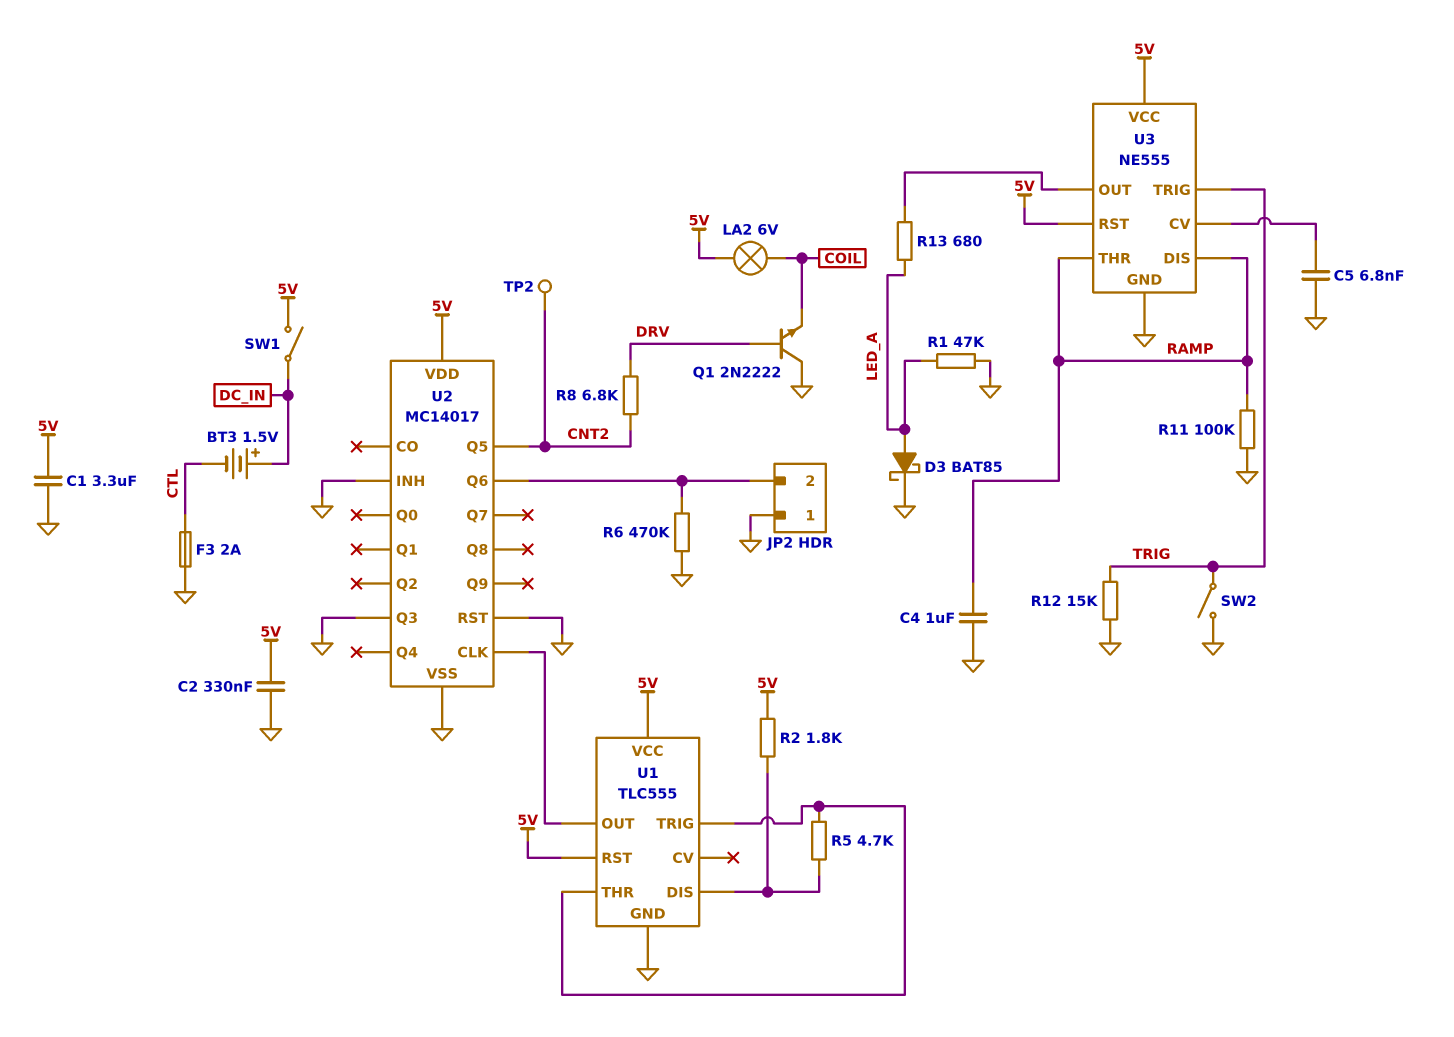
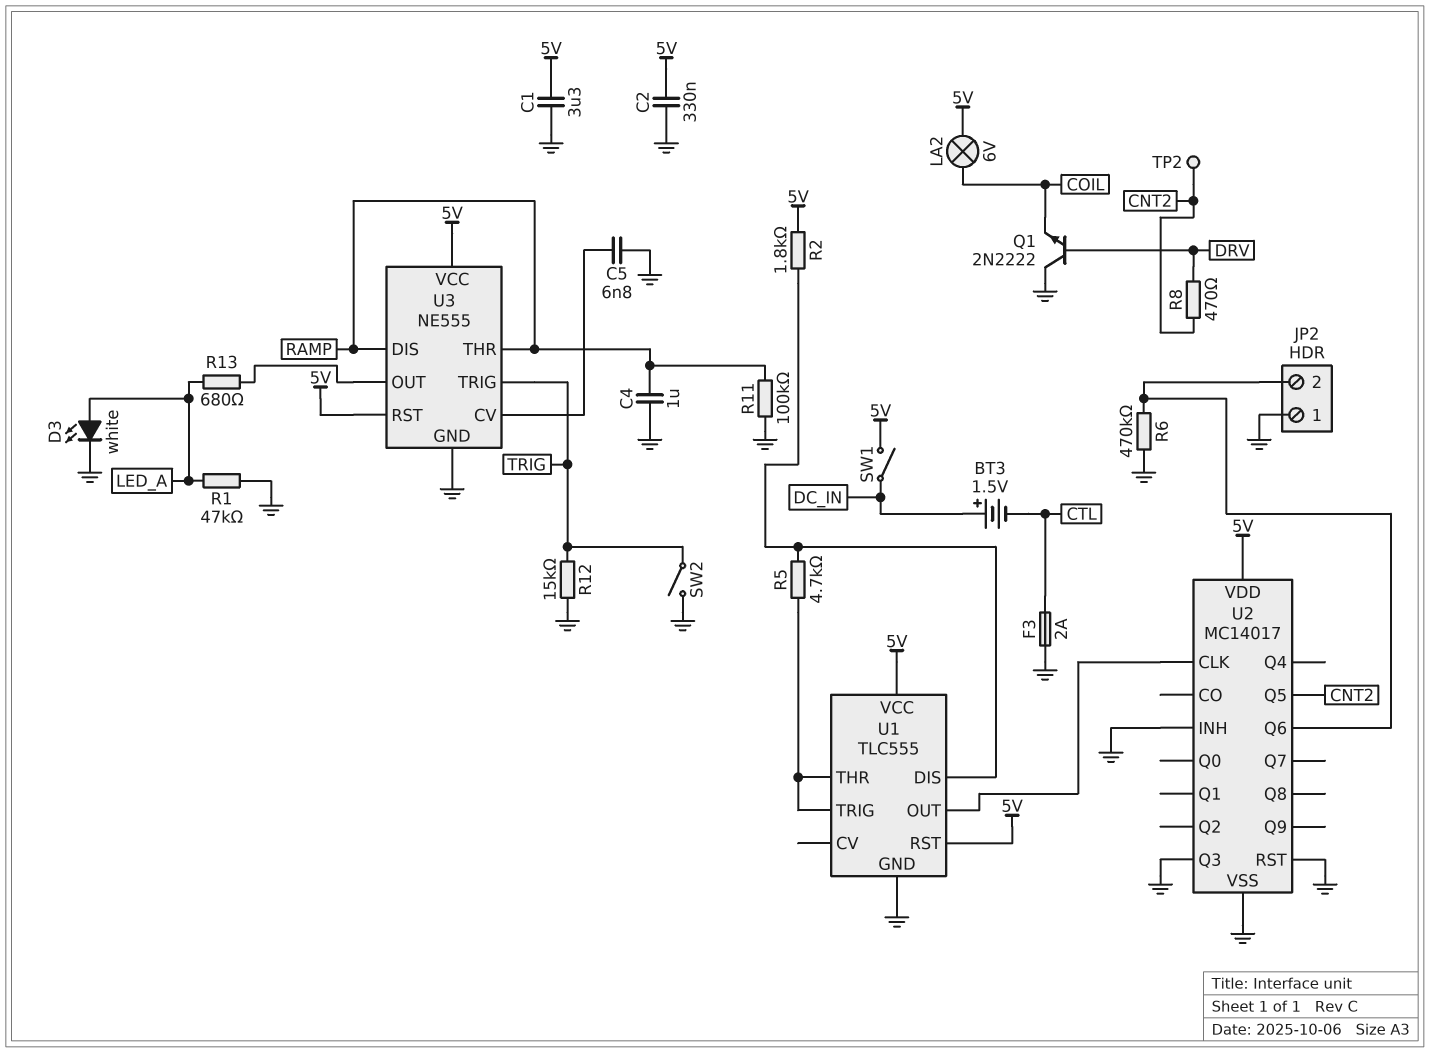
D3: schottky BAT85 (A LED_A, K GND) -> LED white (A LED_A, K GND)
R8: 6.8k (CNT2, DRV) -> 470 (CNT2, DRV)

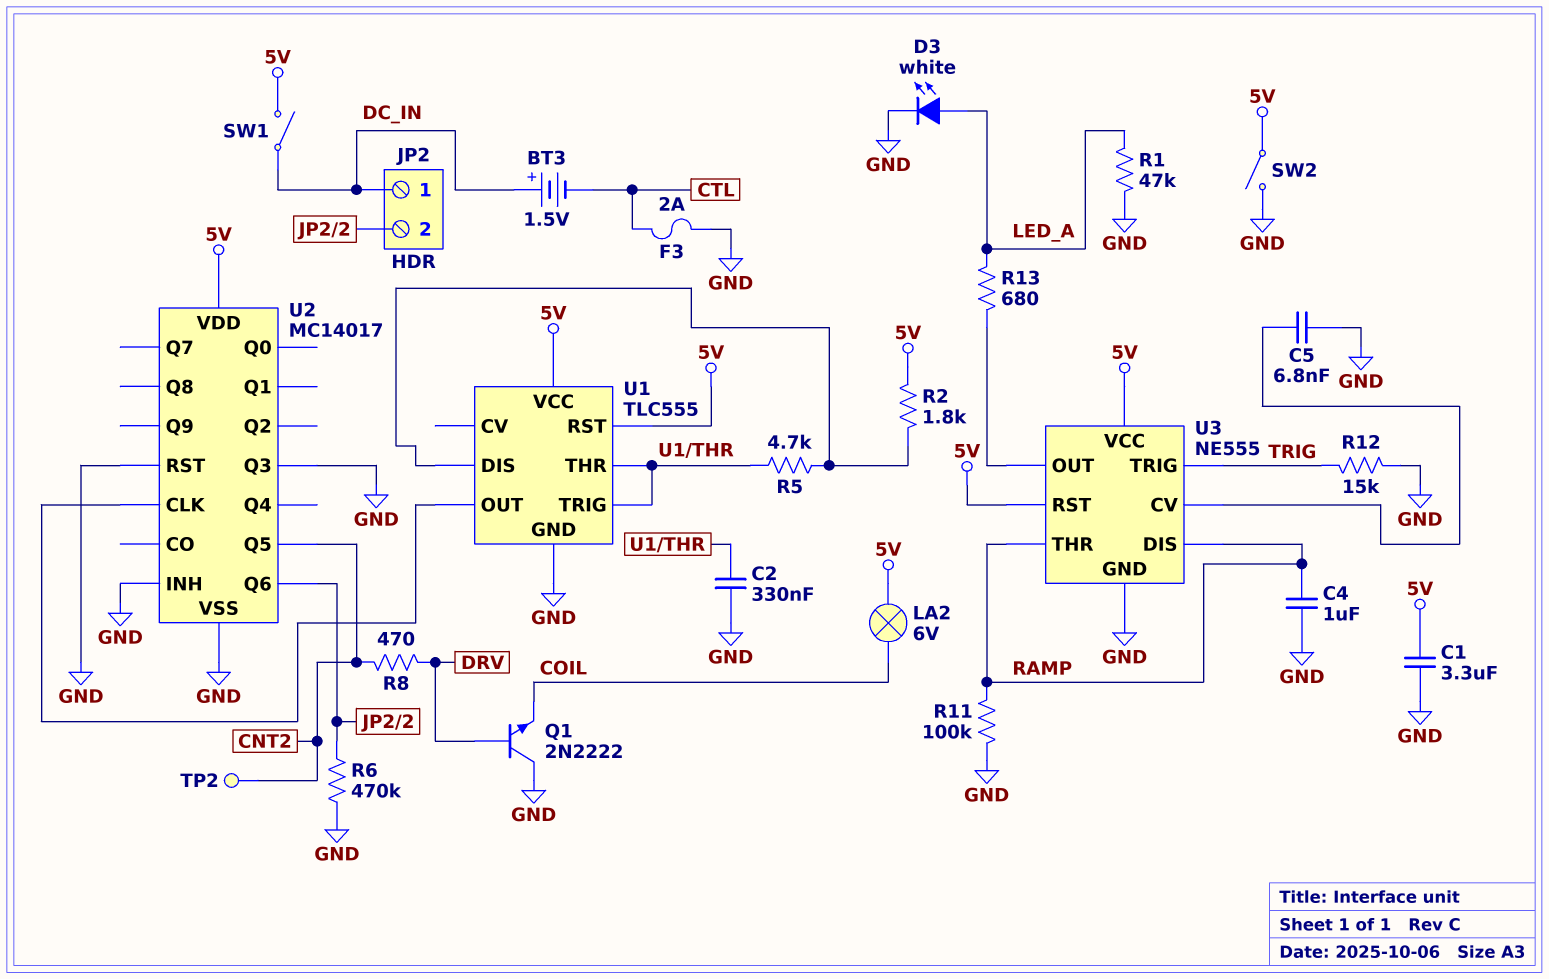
C2: 330nF (5V, GND) -> 330nF (GND, U1/THR)
JP2 pin 1: GND -> DC_IN
SW2: switch (GND, TRIG) -> switch (5V, GND)

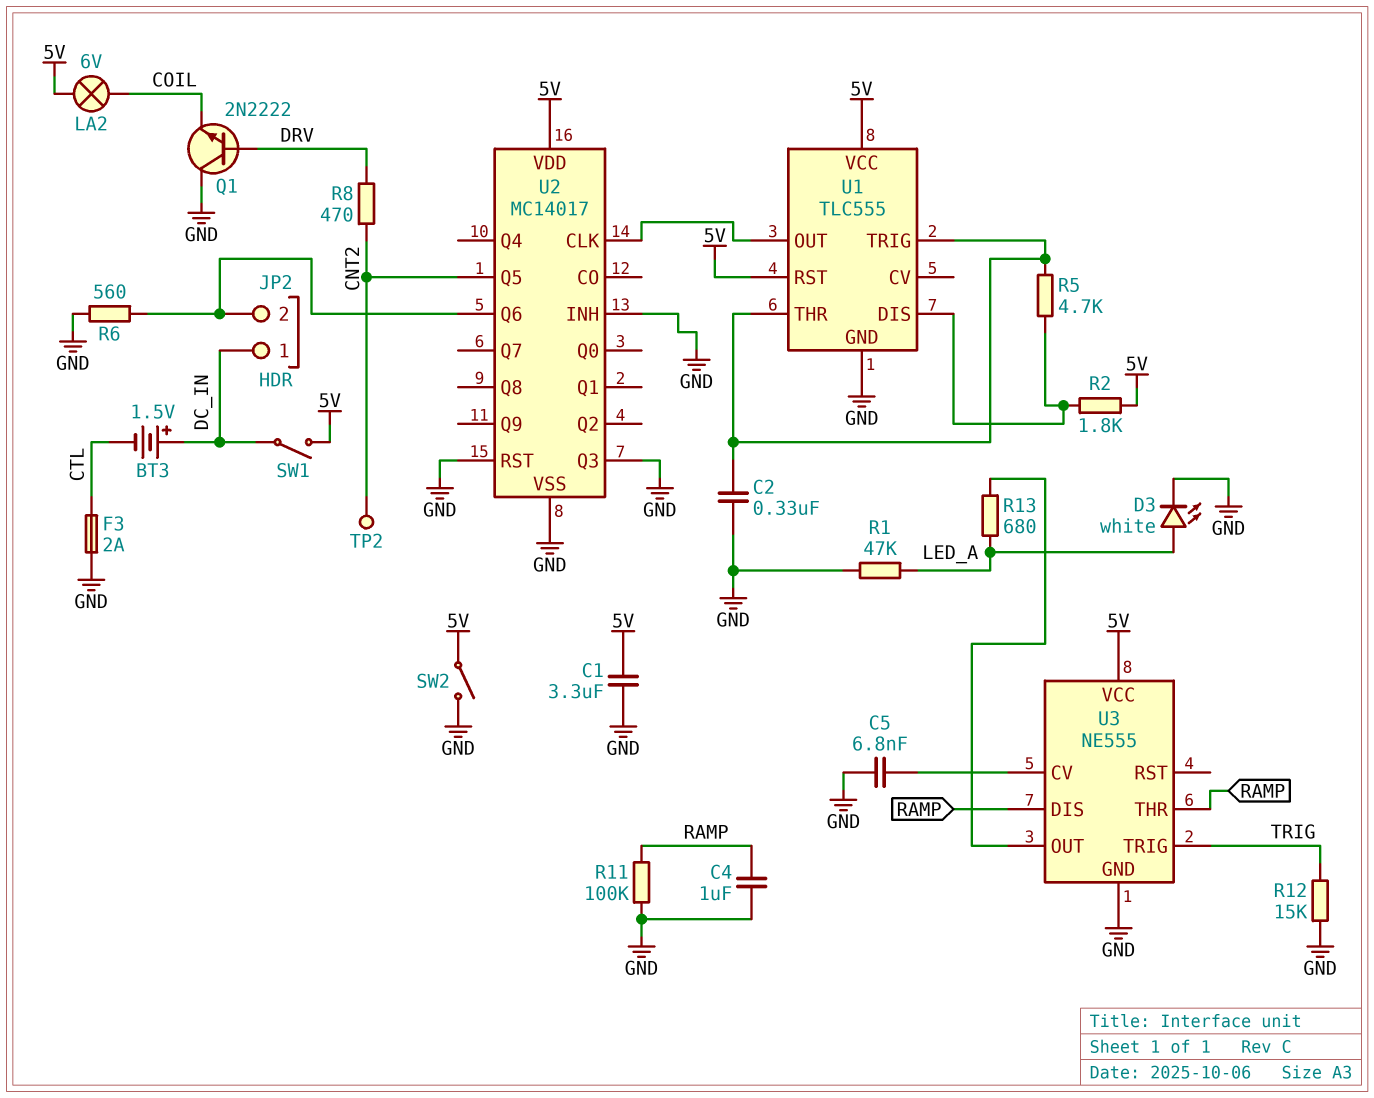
R6: 470k (GND, JP2/2) -> 560 (GND, JP2/2)
U3 pin RST: 5V -> none

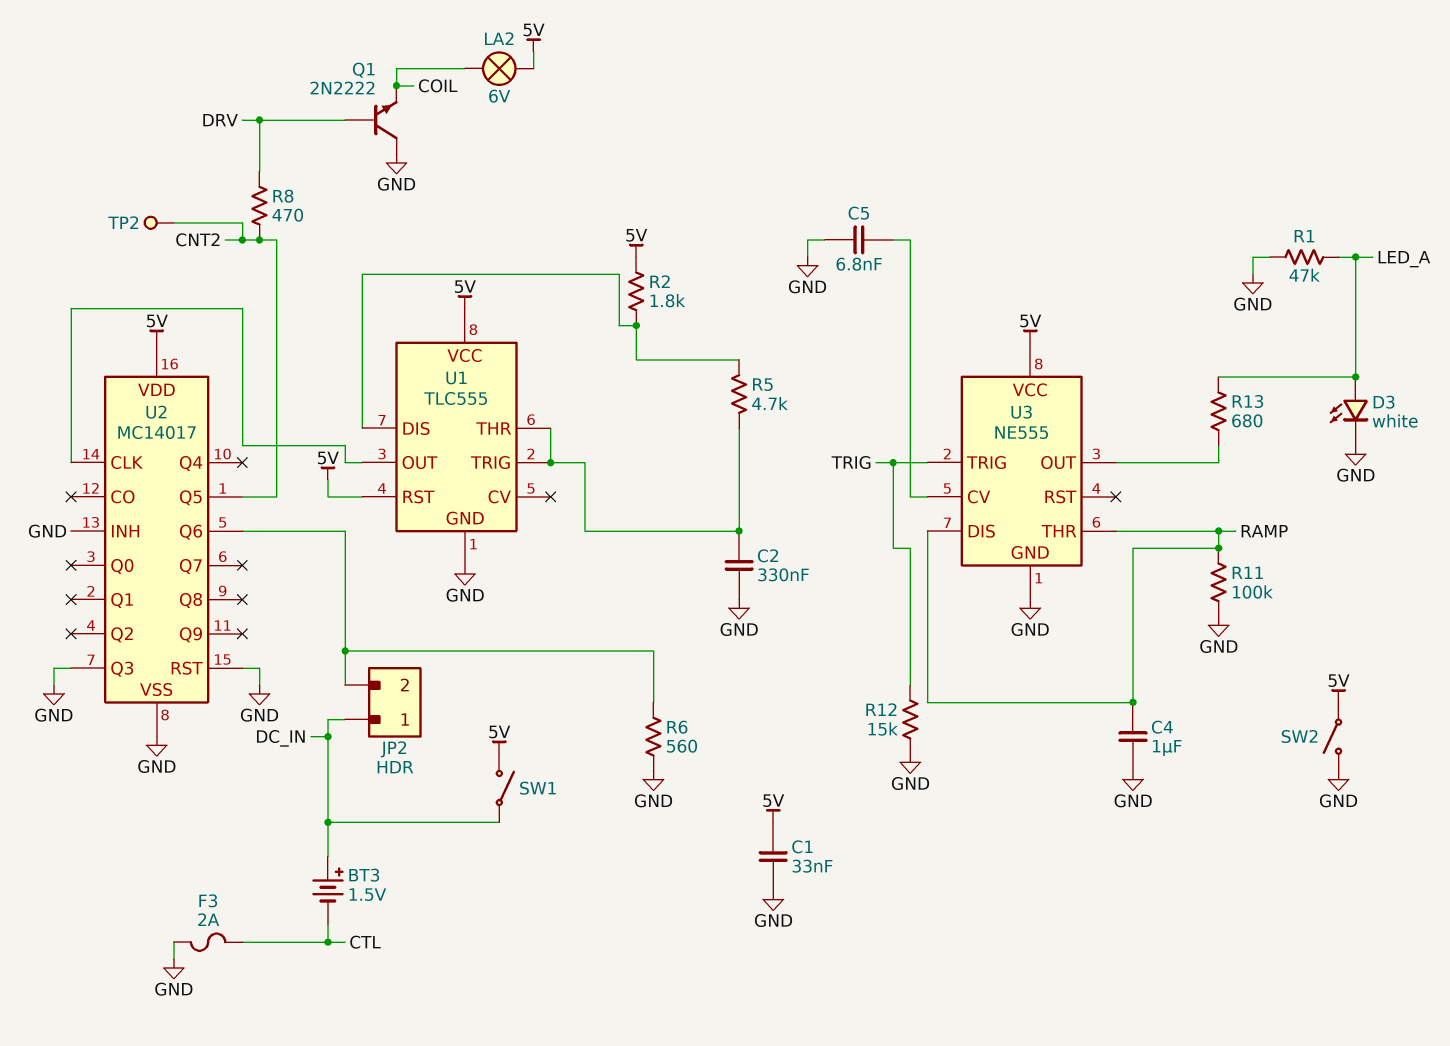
C1: 3.3uF (5V, GND) -> 33nF (5V, GND)

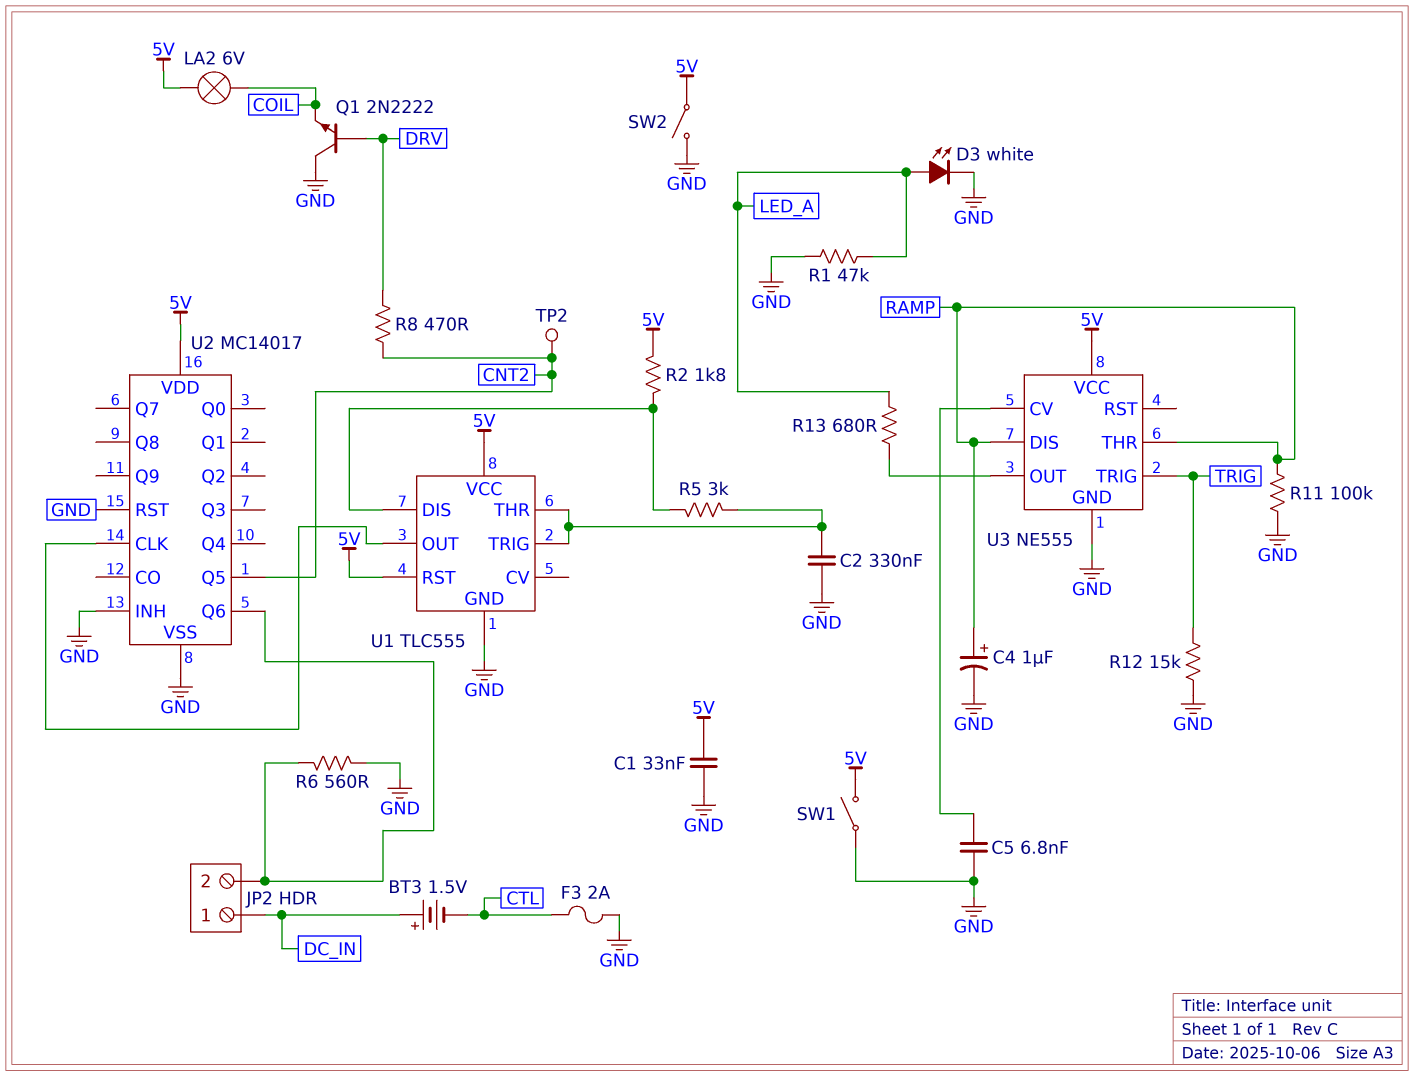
C4: 1uF (GND, RAMP) -> 1uF (plus RAMP, minus GND)
R5: 4.7k (U1/DIS, U1/THR) -> 3k (U1/DIS, U1/THR)
SW1: switch (5V, DC_IN) -> switch (5V, GND)
U2 pin Q3: GND -> none

